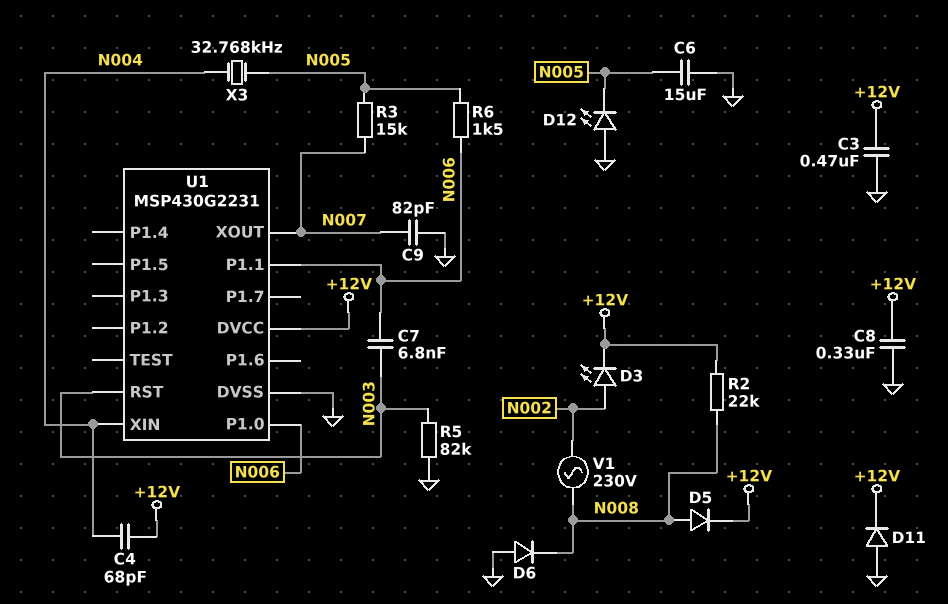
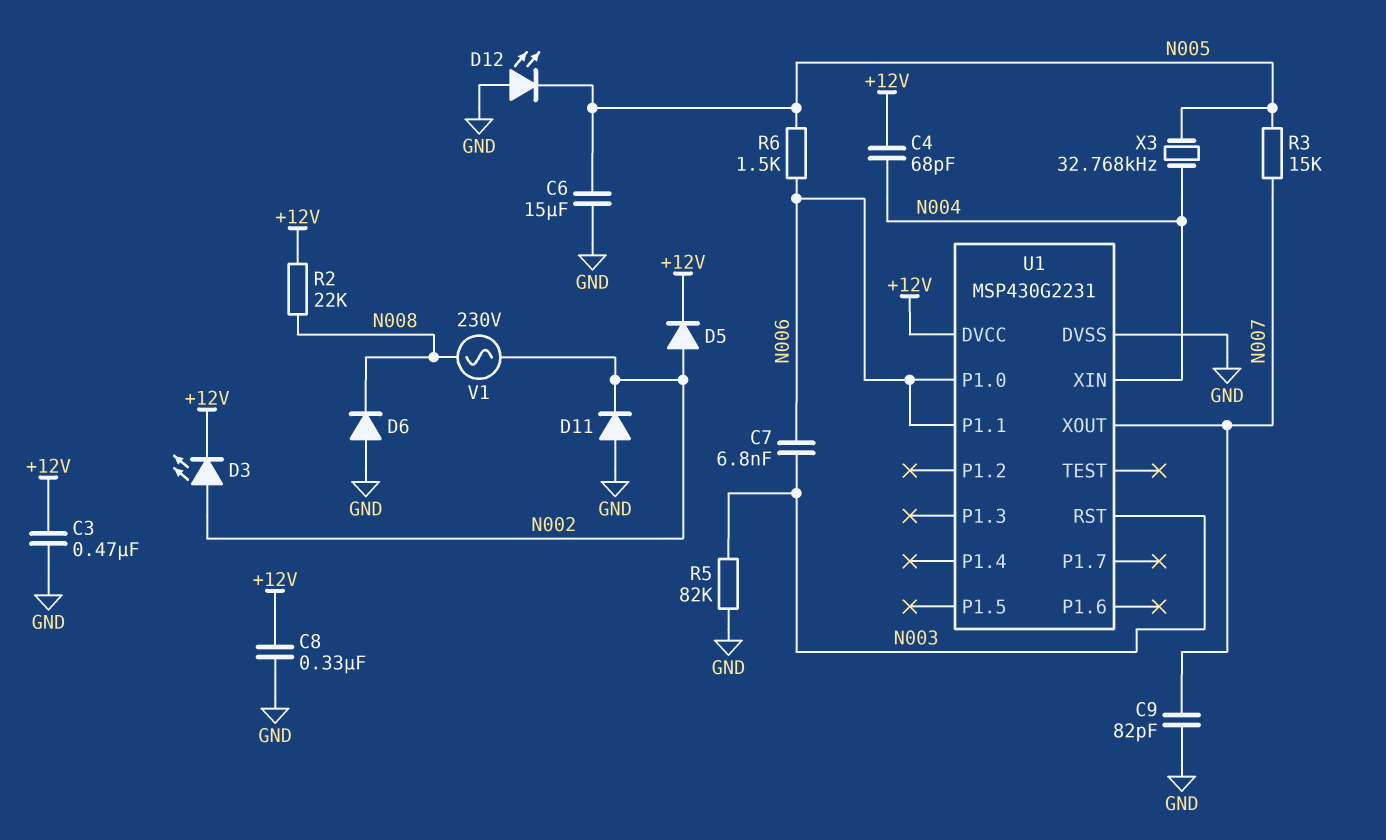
D5: diode (A N008, K +12V) -> diode (A N002, K +12V)
D11: diode (A GND, K +12V) -> diode (A GND, K N002)

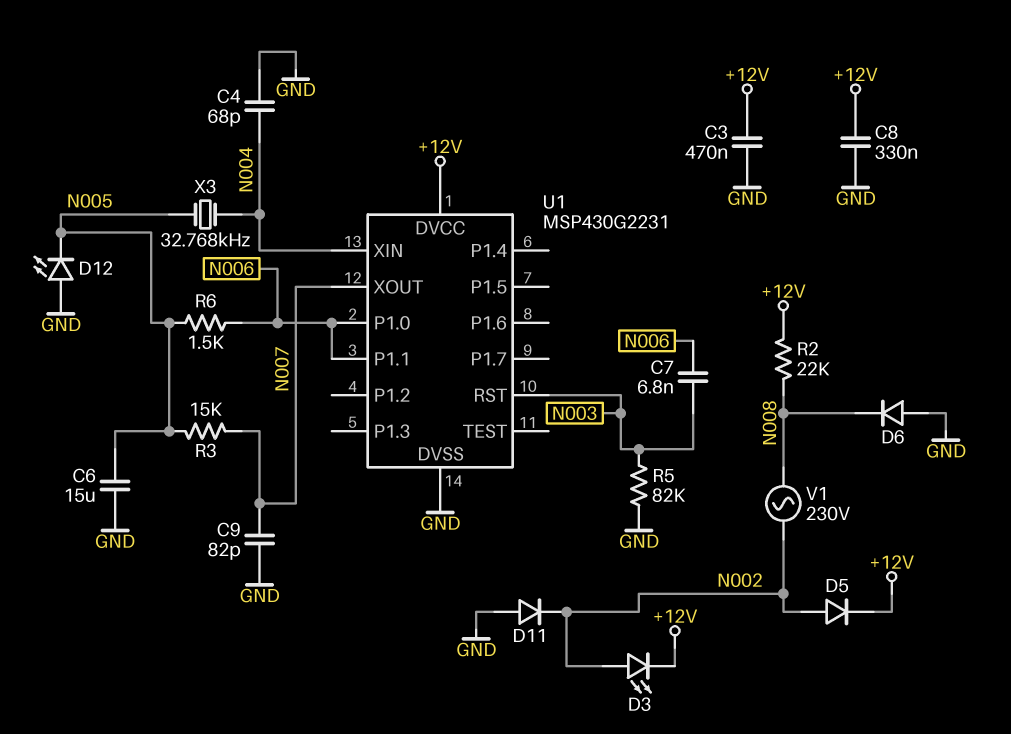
C4: 68pF (+12V, N004) -> 68pF (GND, N004)

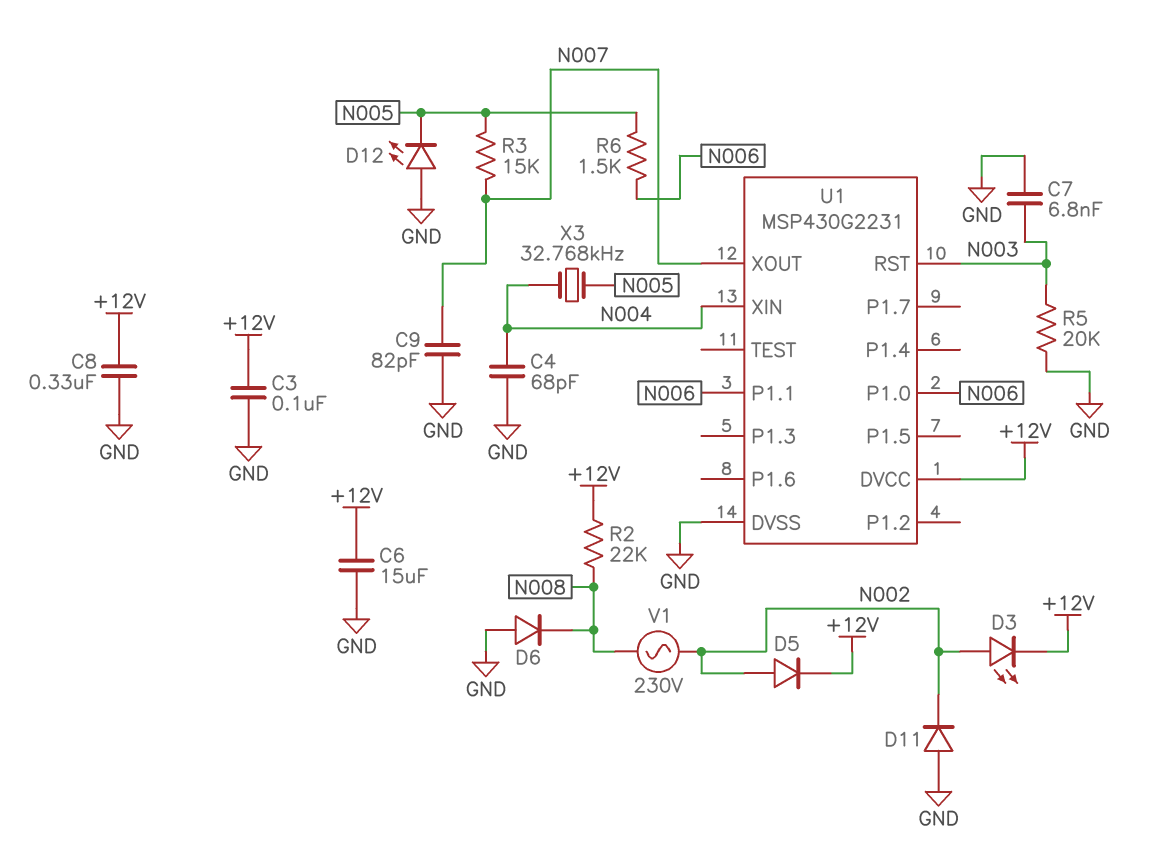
C3: 470nF (+12V, GND) -> 100nF (+12V, GND)
C6: 15uF (GND, N005) -> 15uF (+12V, GND)
C7: 6.8nF (N003, N006) -> 6.8nF (GND, N003)
R5: 82k (GND, N003) -> 20k (GND, N003)

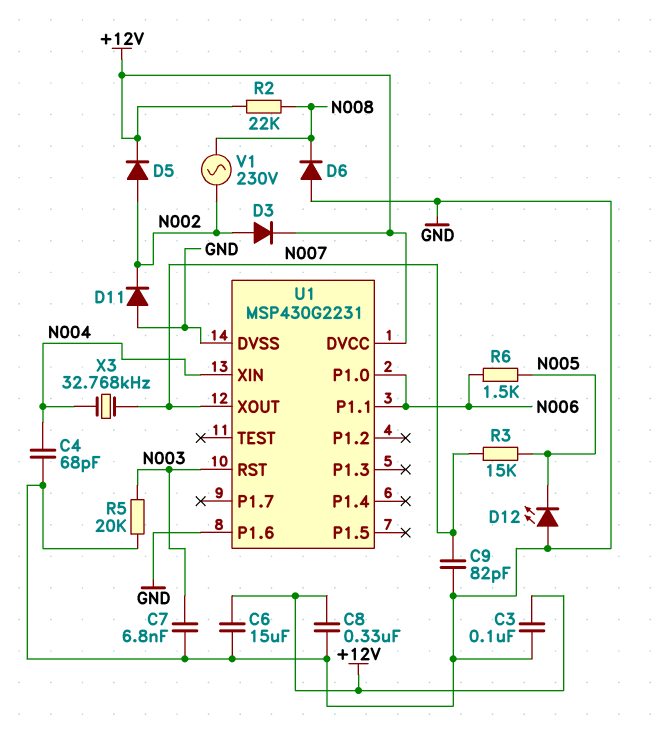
D3: LED (A N002, K +12V) -> diode (A N002, K +12V)
U1 pin P1.6: none -> GND
X3: 32.768kHz (N004, N005) -> 32.768kHz (N004, N007)

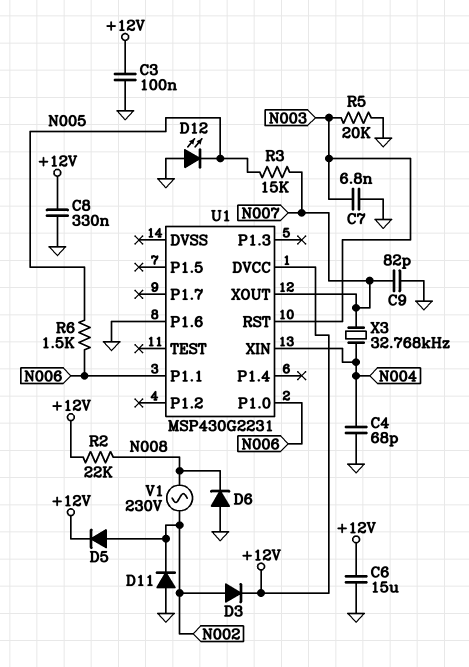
U1 pin DVSS: GND -> none

